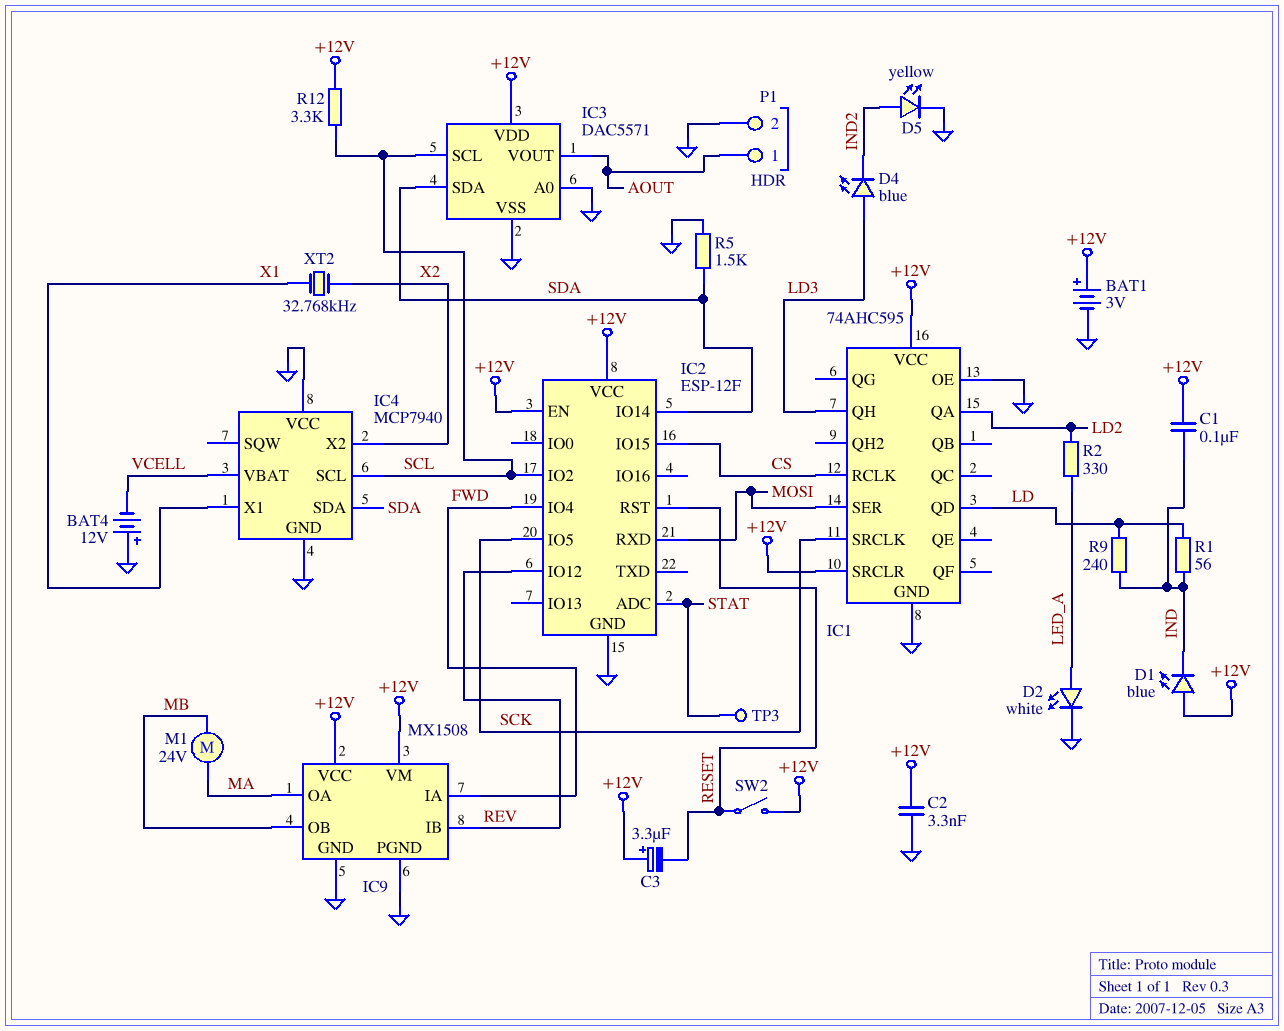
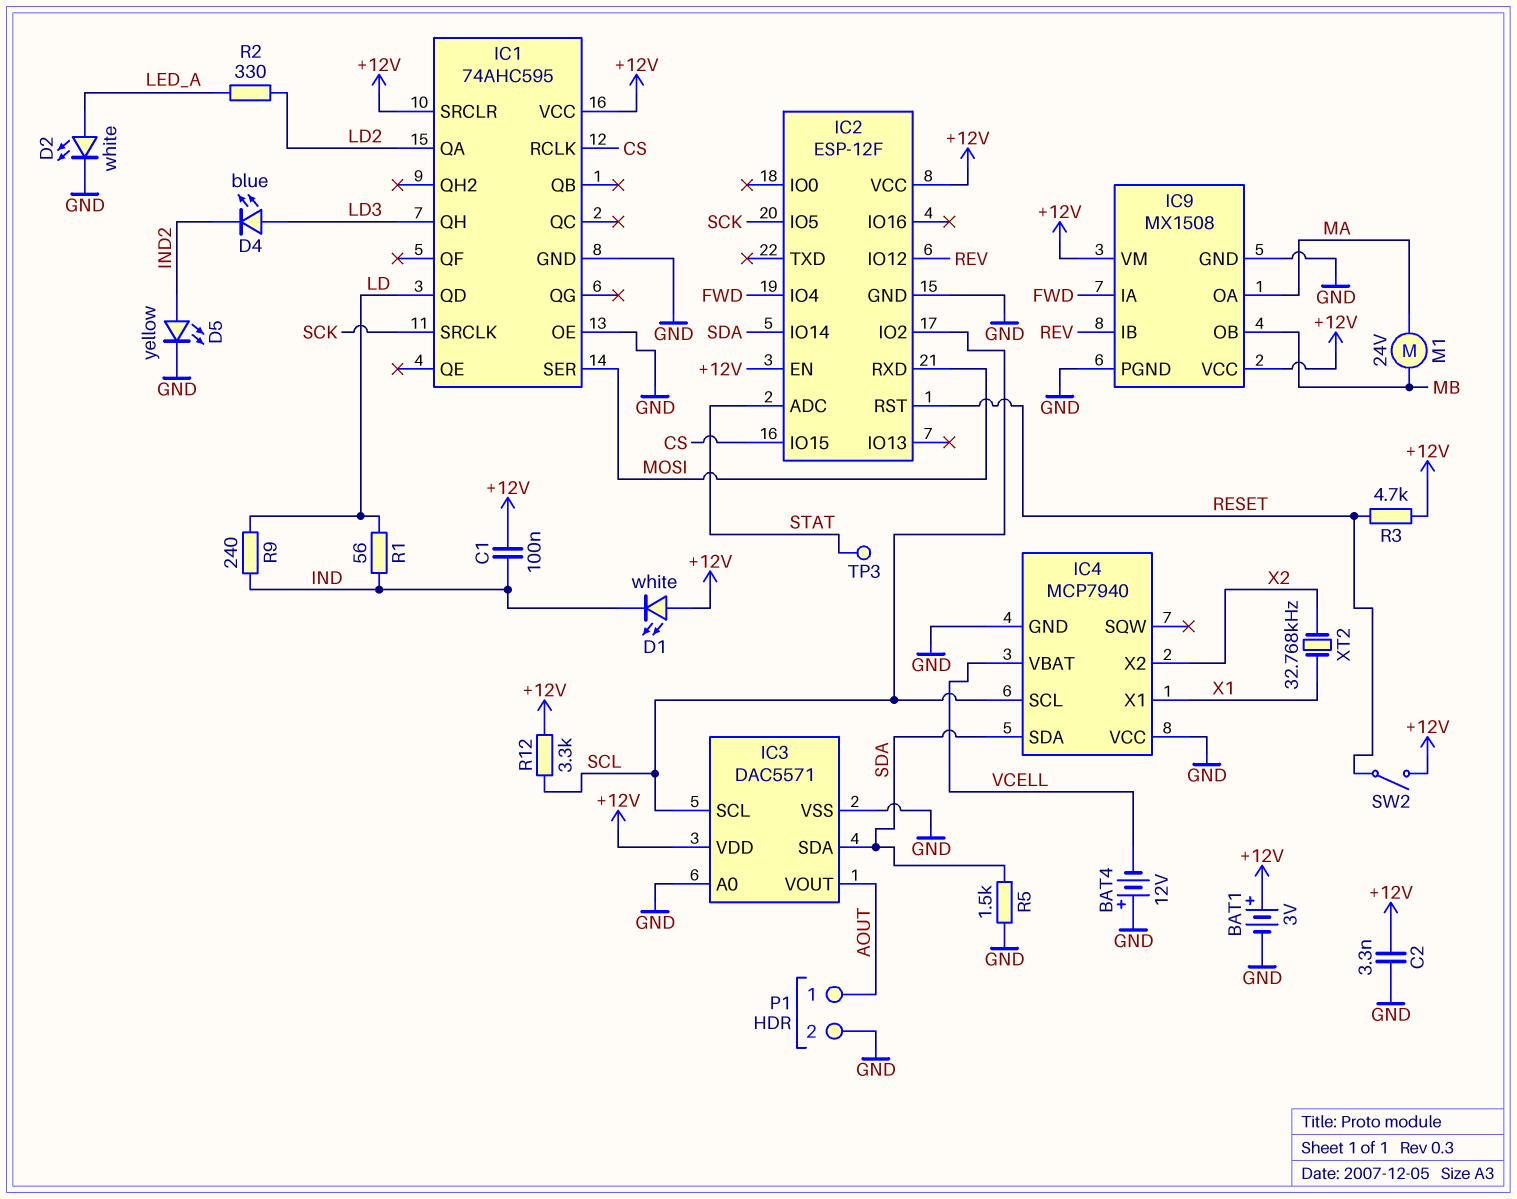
C3: 3.3uF (plus +12V, minus RESET) -> none
D1: LED blue (A +12V, K IND) -> LED white (A +12V, K IND)
R3: none -> 4.7k (+12V, RESET)

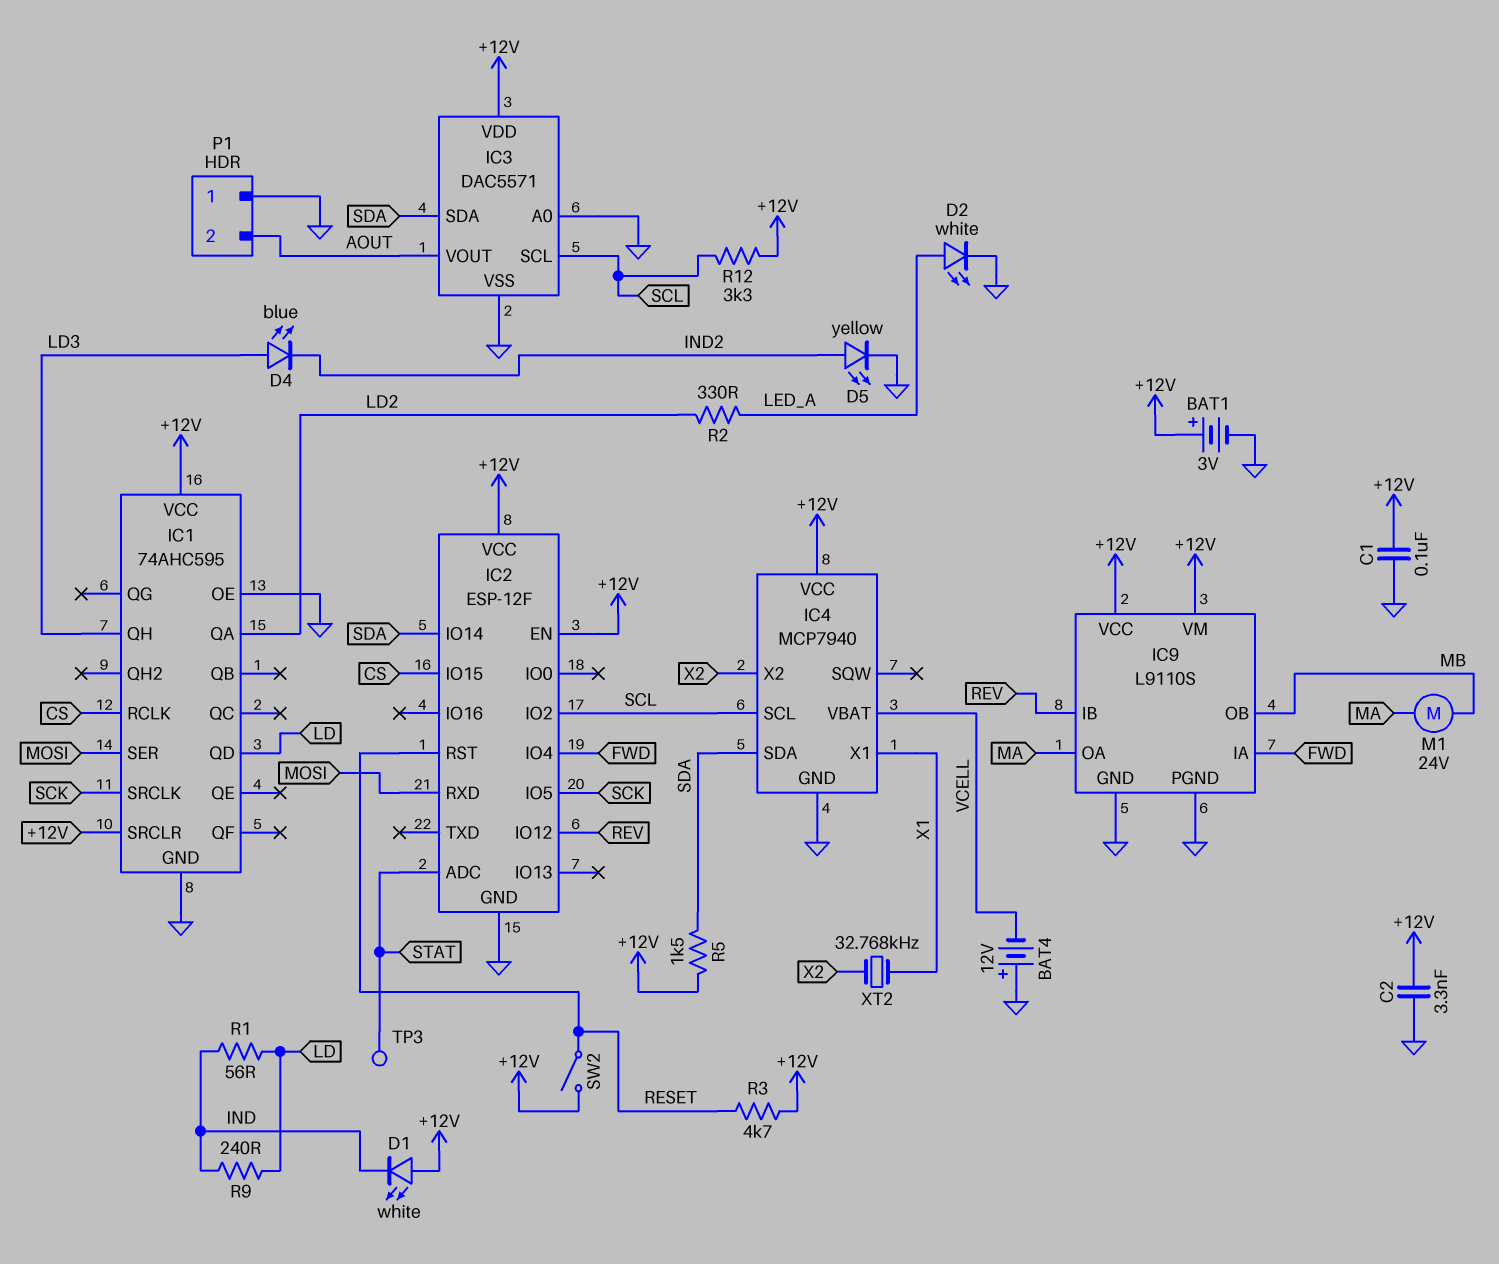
C1: 100nF (+12V, IND) -> 100nF (+12V, GND)
IC4 pin VCC: GND -> +12V
IC9: MX1508 -> L9110S
P1 pin 1: AOUT -> GND
P1 pin 2: GND -> AOUT
R5: 1.5k (GND, SDA) -> 1.5k (+12V, SDA)

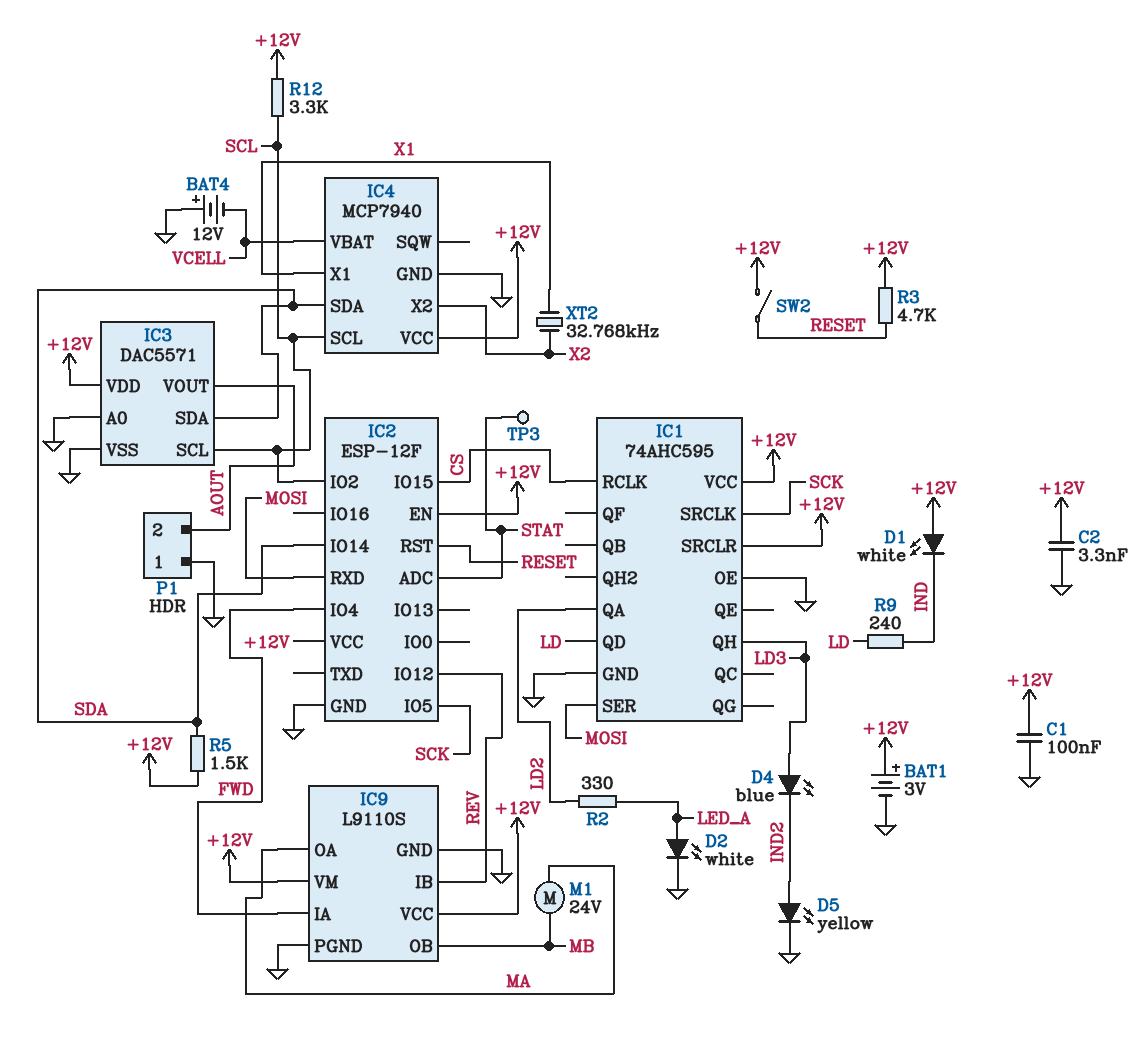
R1: 56 (IND, LD) -> none

